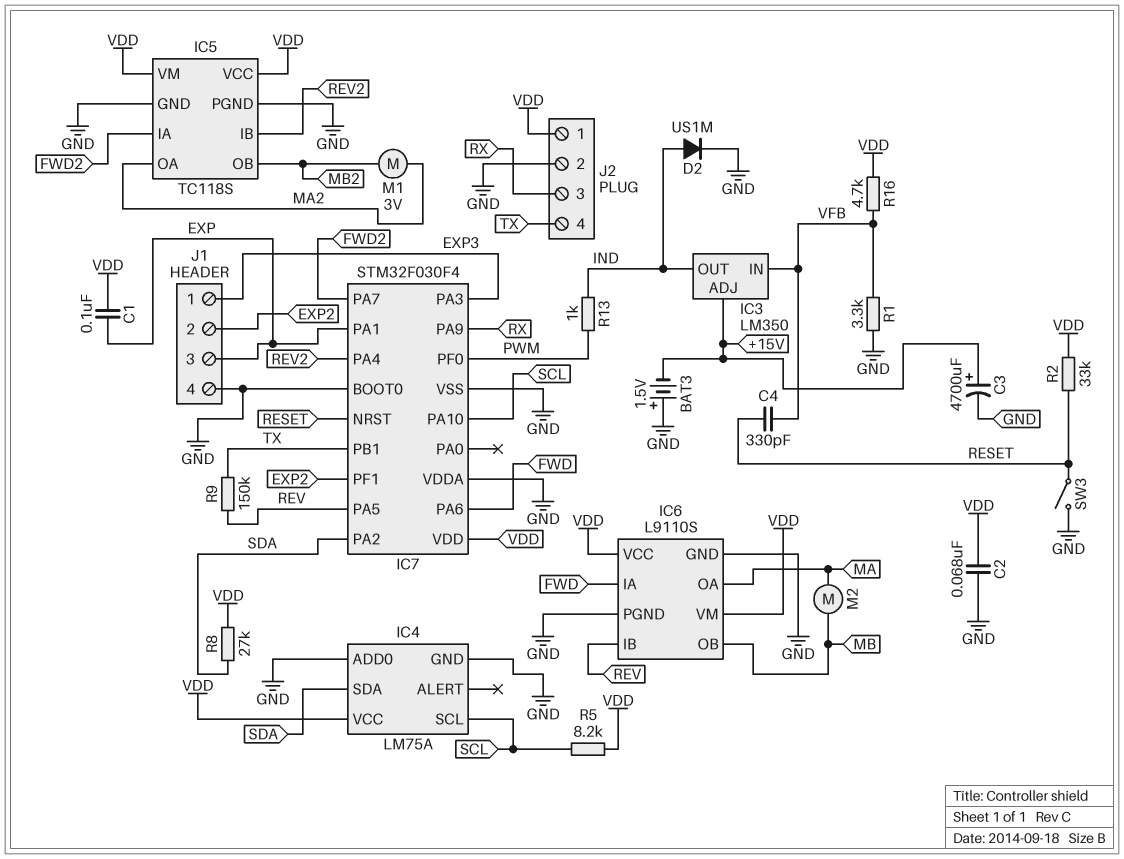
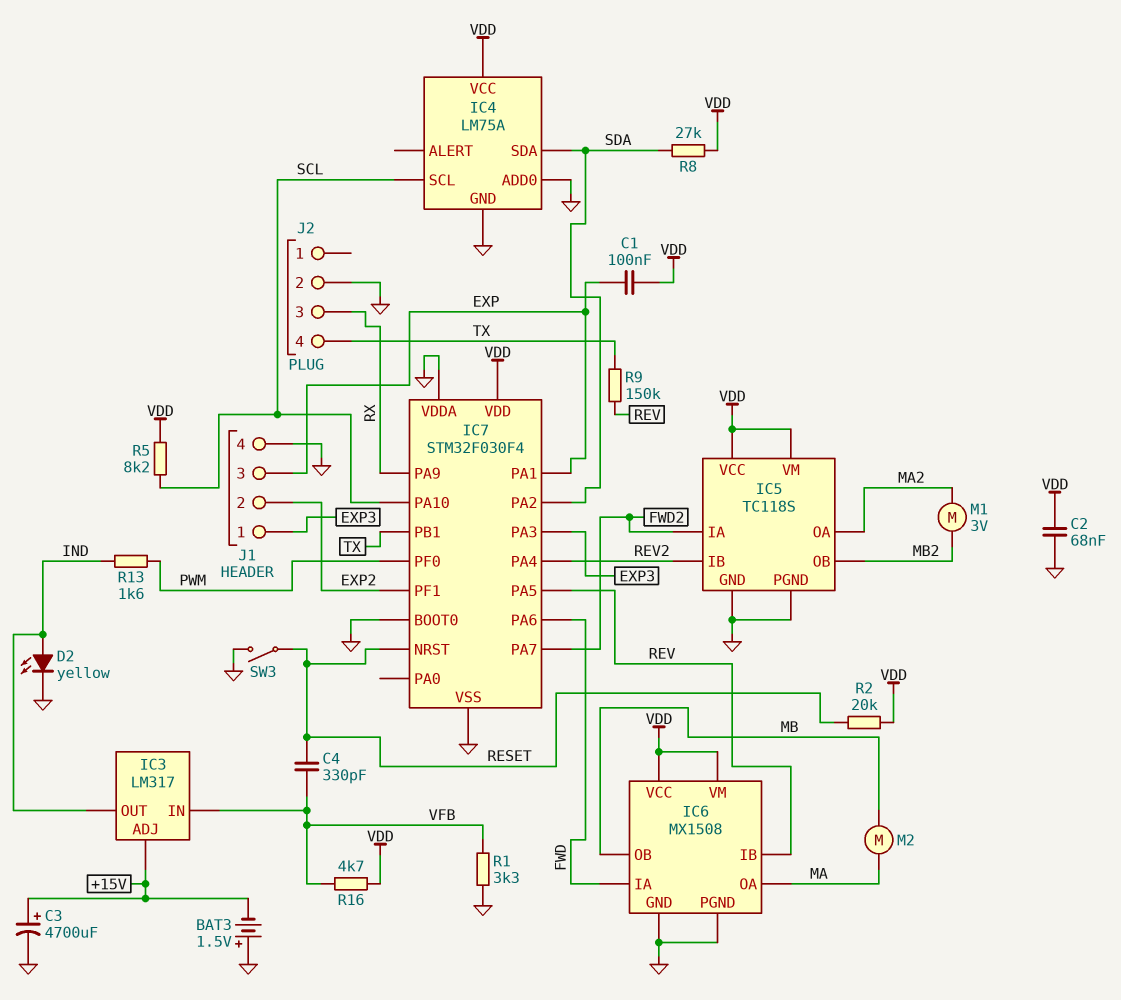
D2: diode US1M (A IND, K GND) -> LED yellow (A IND, K GND)
IC3: LM350 -> LM317
IC6: L9110S -> MX1508
J2 pin 1: VDD -> none
R2: 33k (RESET, VDD) -> 20k (RESET, VDD)
R13: 1k (IND, PWM) -> 1.6k (IND, PWM)

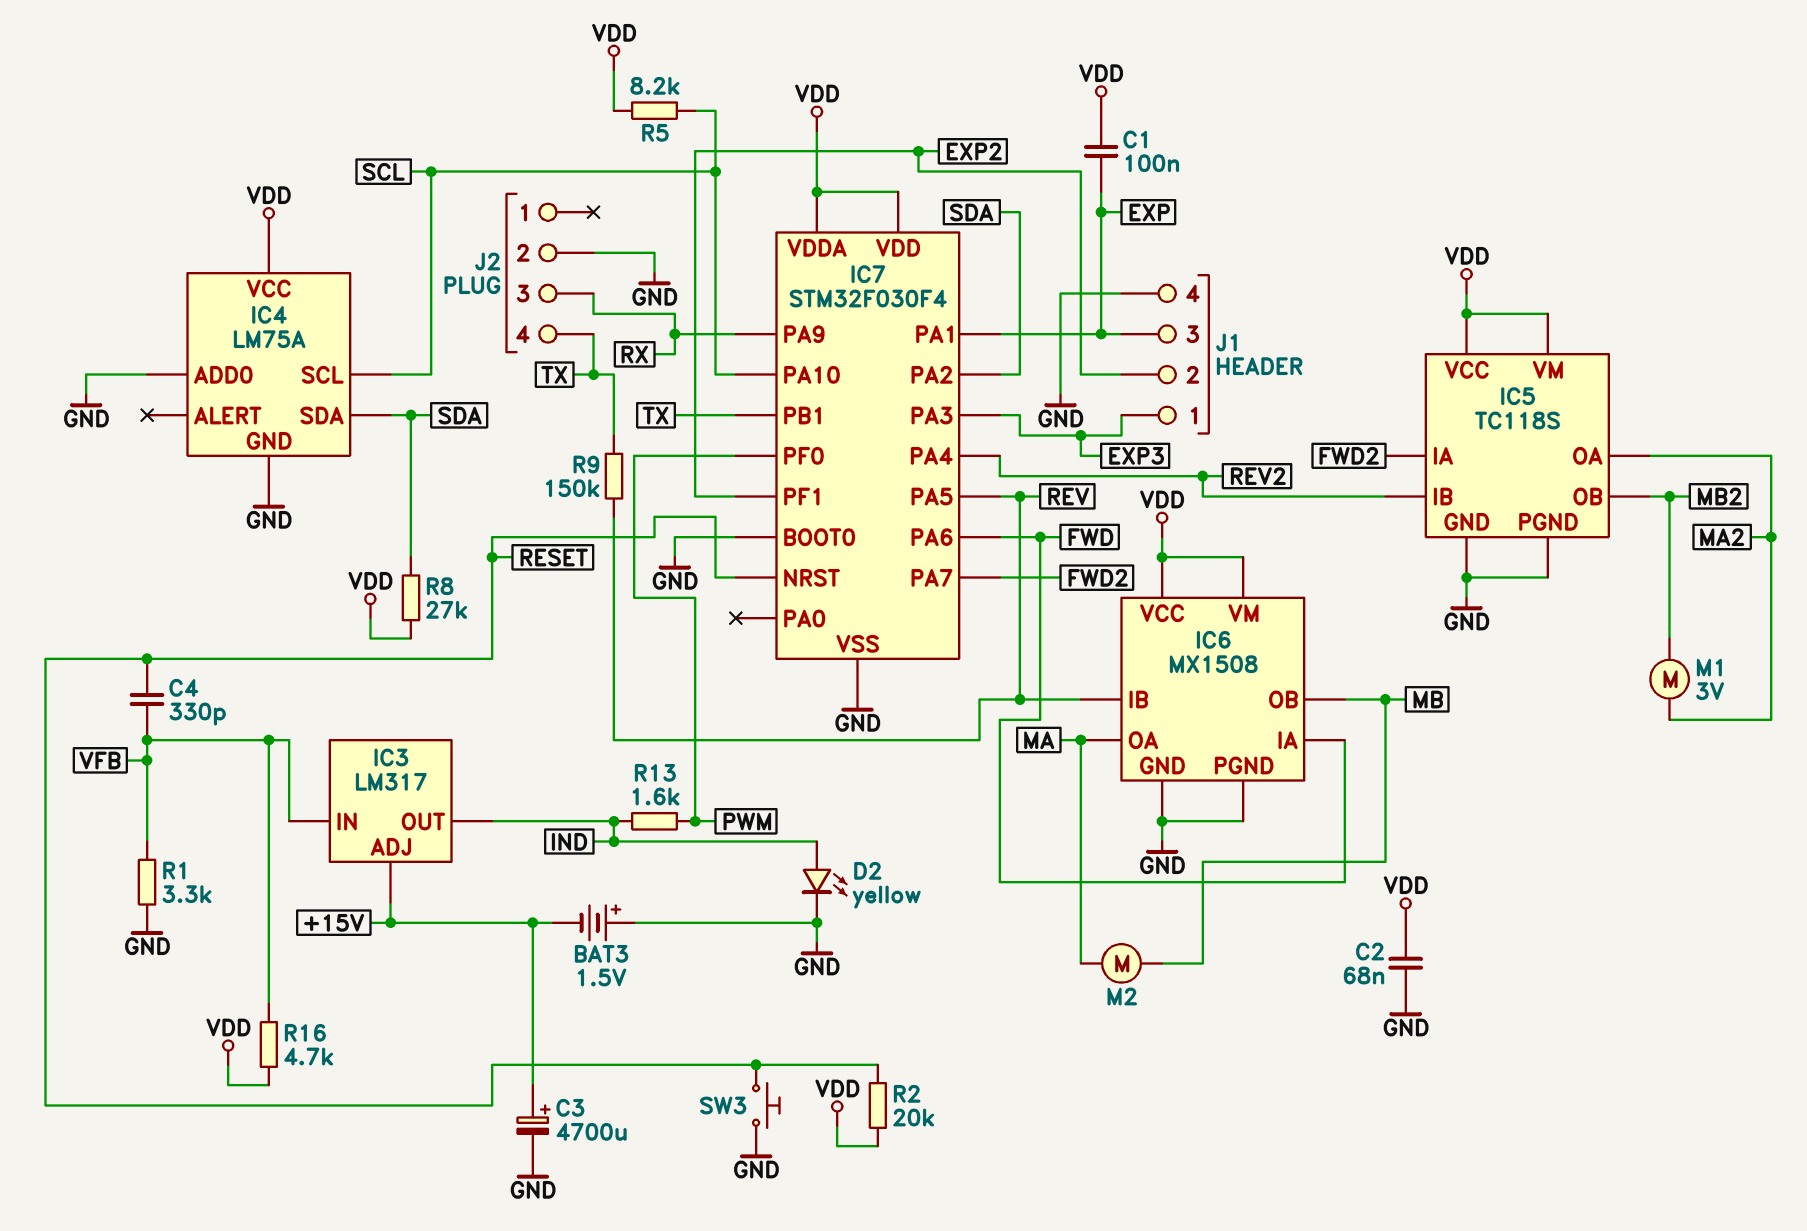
IC7 pin VDDA: GND -> VDD
SW3: switch (GND, RESET) -> button (GND, RESET)

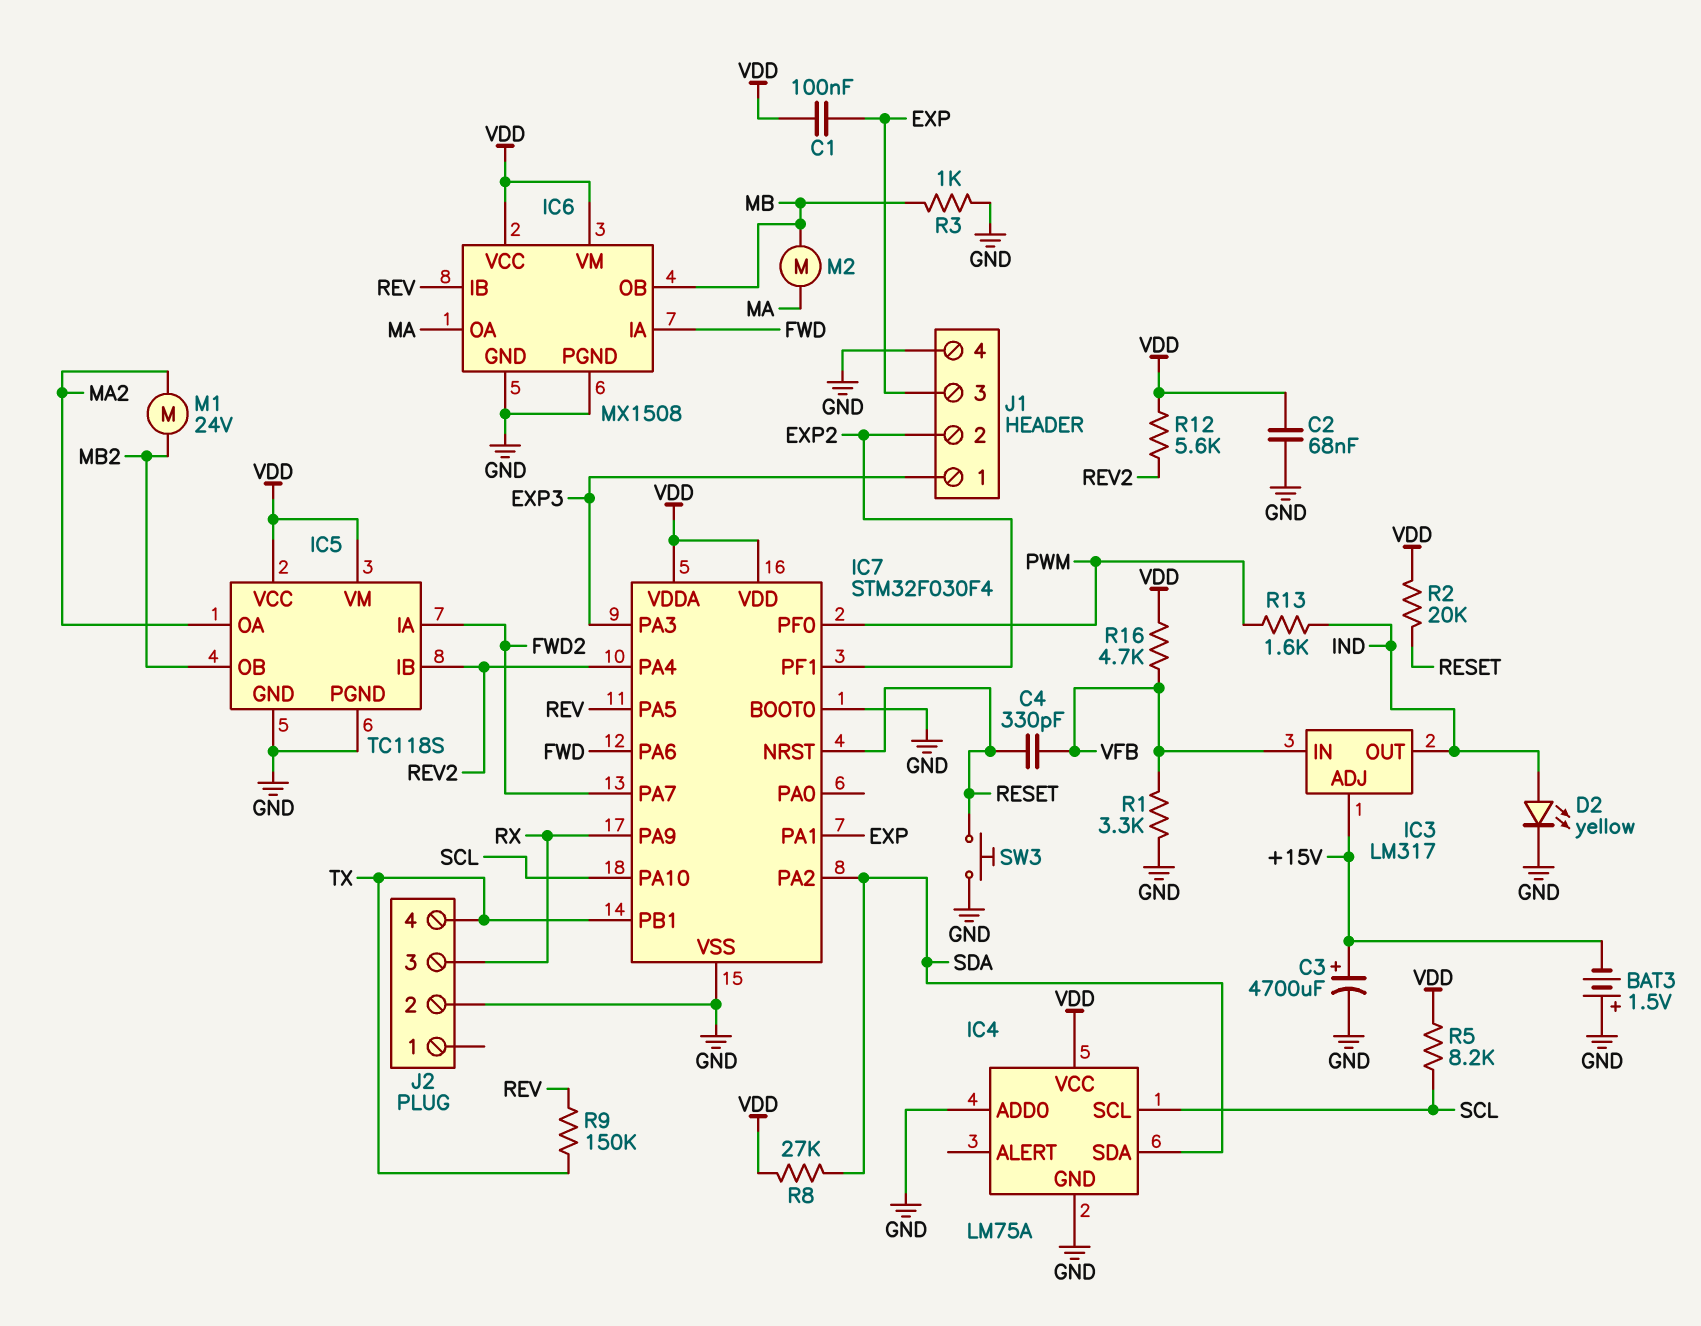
M1: motor 3V (MA2, MB2) -> motor 24V (MA2, MB2)
R3: none -> 1k (GND, MB)
R12: none -> 5.6k (REV2, VDD)

